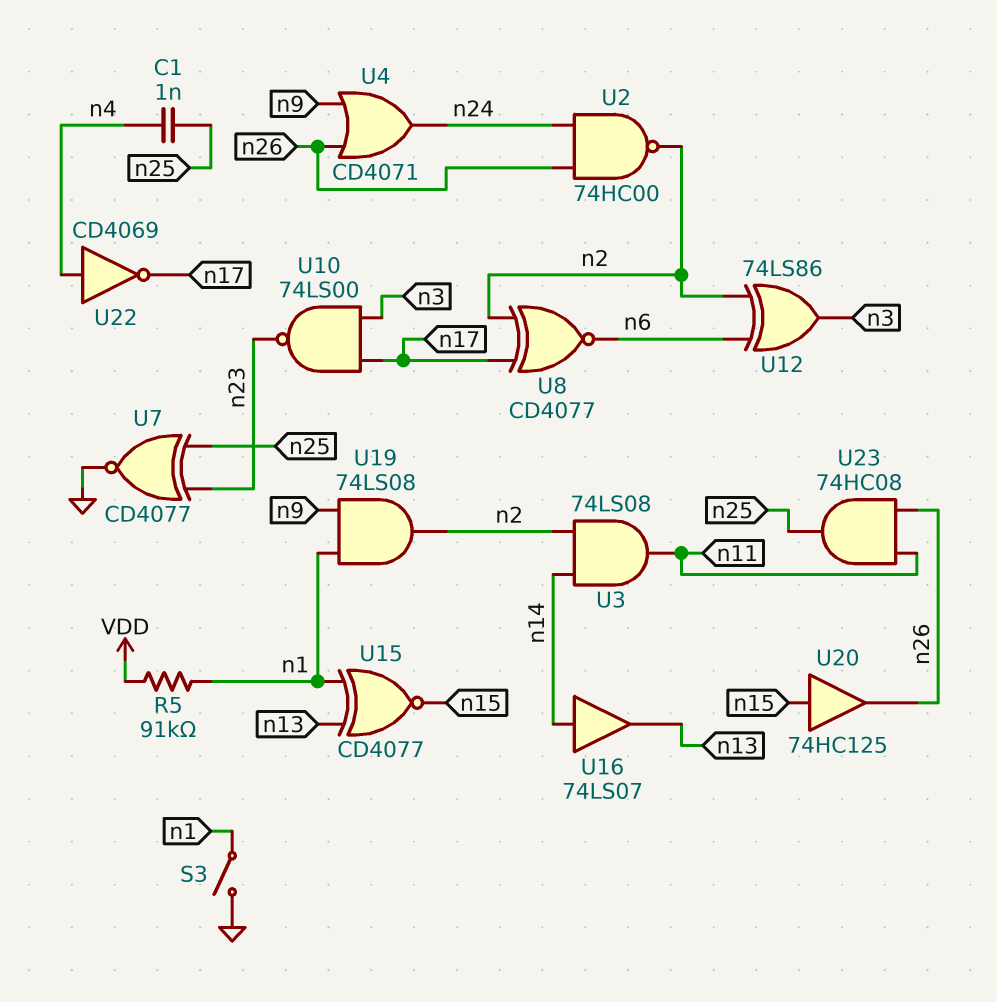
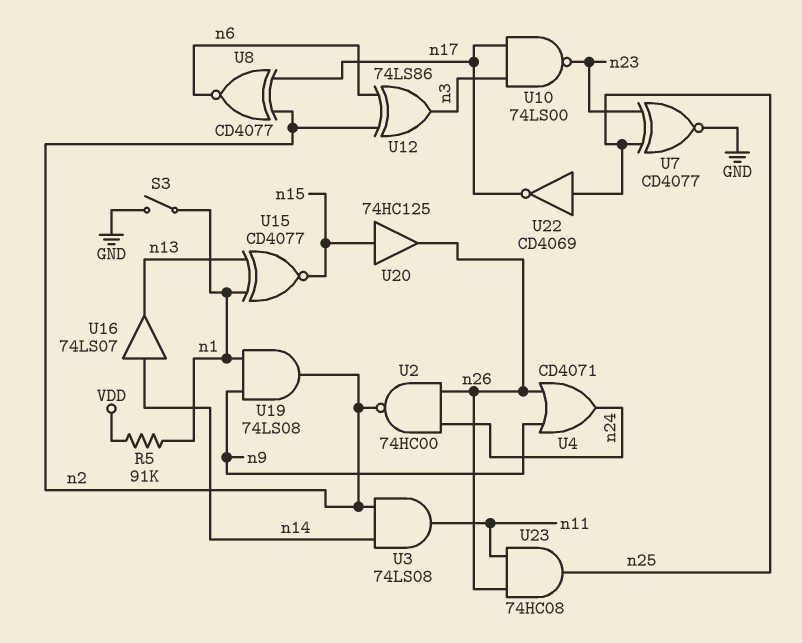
C1: 1nF (n4, n25) -> none
U22: NOT CD4069 (in n4, out n17) -> NOT CD4069 (in n25, out n17)

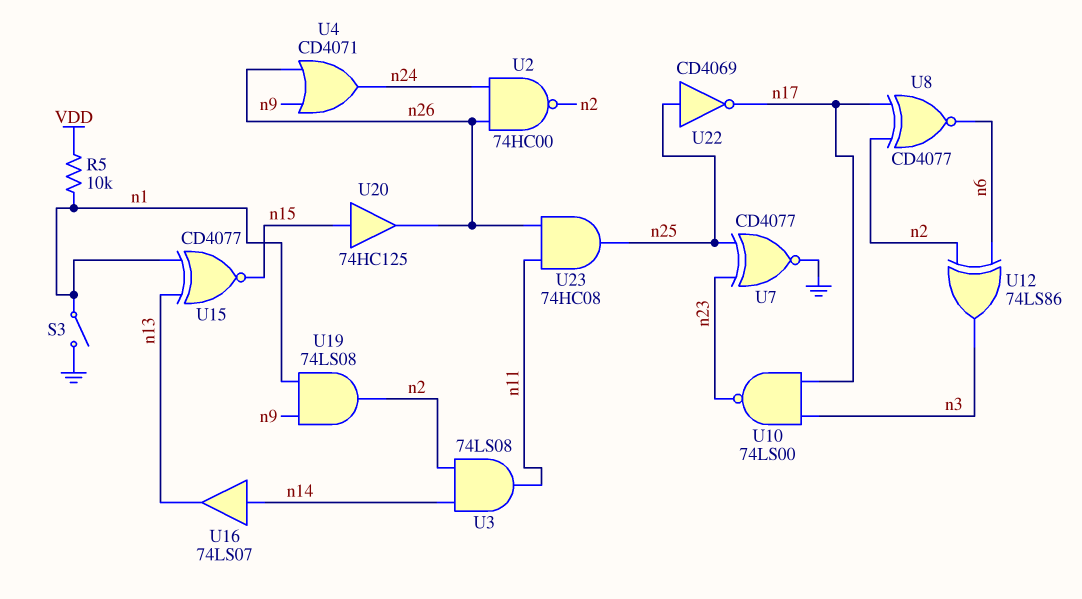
R5: 91k (VDD, n1) -> 10k (VDD, n1)

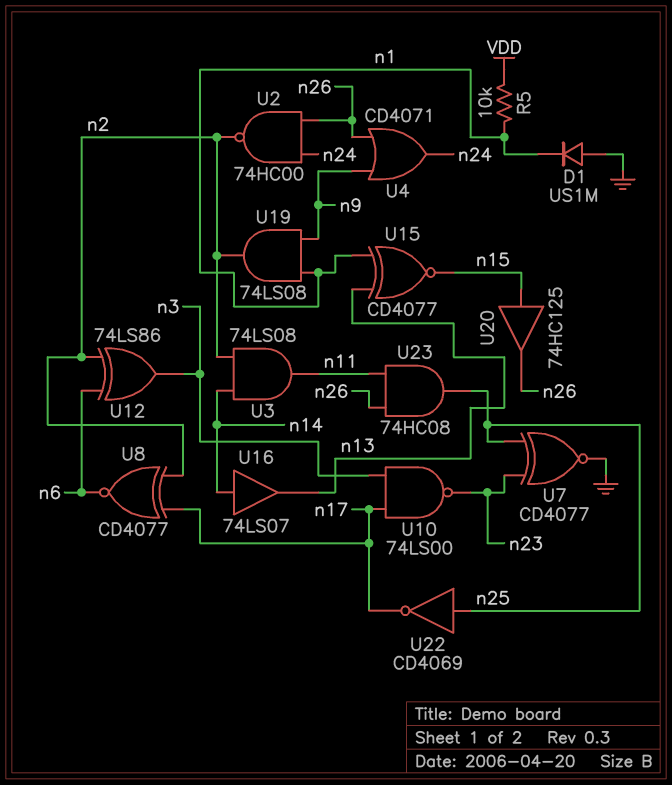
D1: none -> diode US1M (A GND, K n1)
S3: switch (GND, n1) -> none

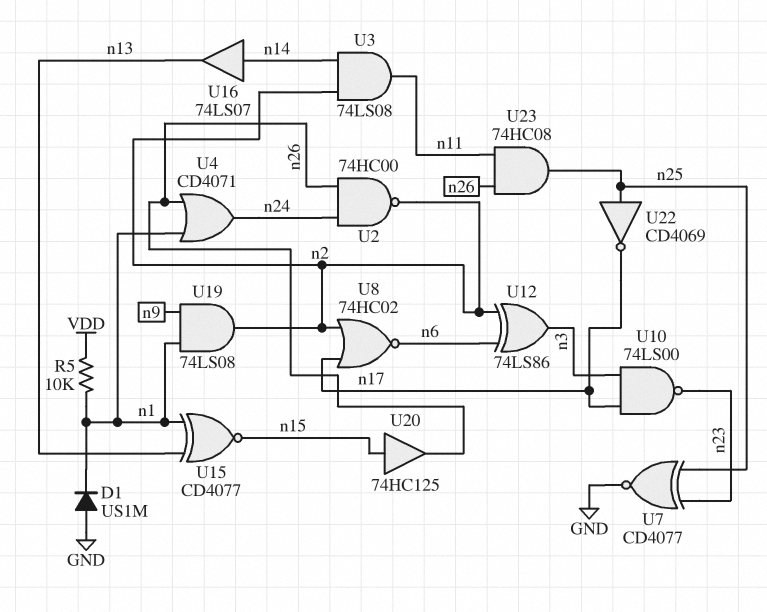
U4: OR CD4071 (in n9, in n26, out n24) -> OR CD4071 (in n1, in n26, out n24)
U8: XNOR CD4077 (in n2, in n17, out n6) -> NOR 74HC02 (in n2, in n17, out n6)

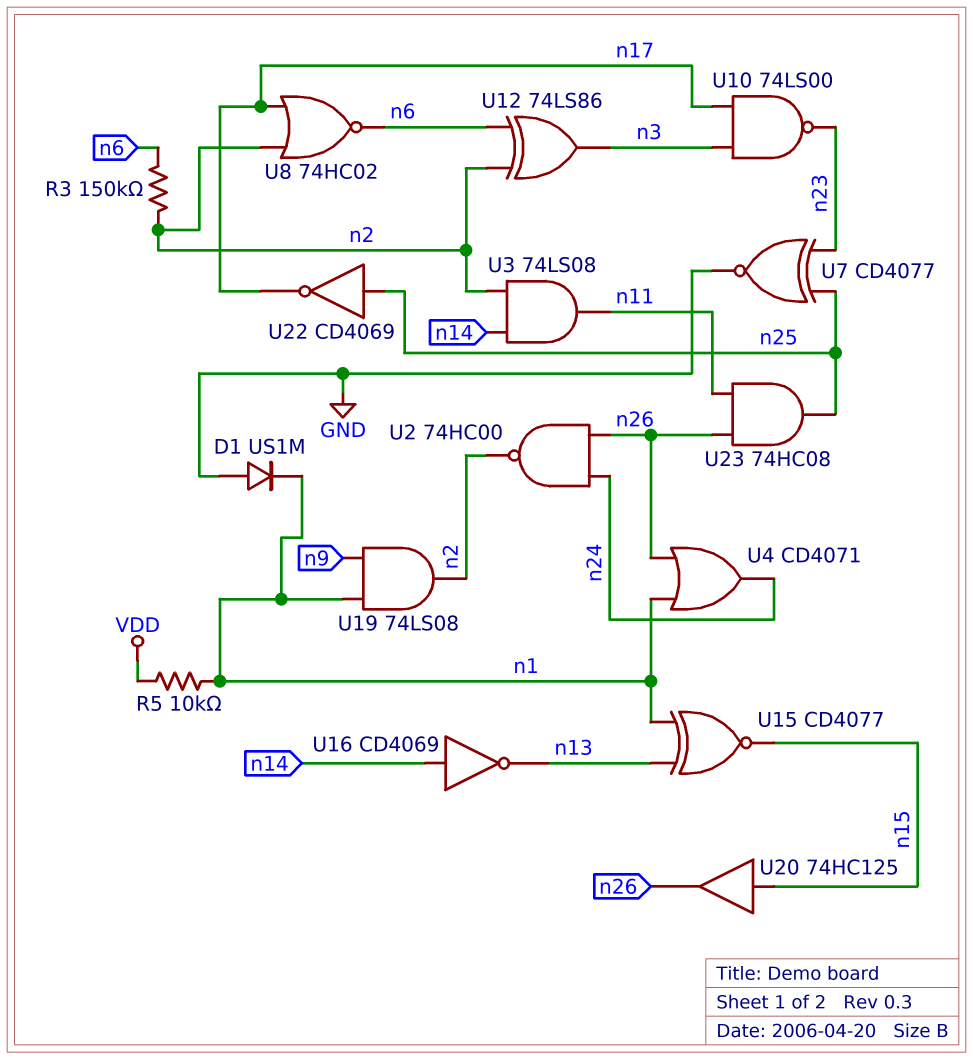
R3: none -> 150k (n2, n6)
U16: buffer 74LS07 (in n14, out n13) -> NOT CD4069 (in n14, out n13)

